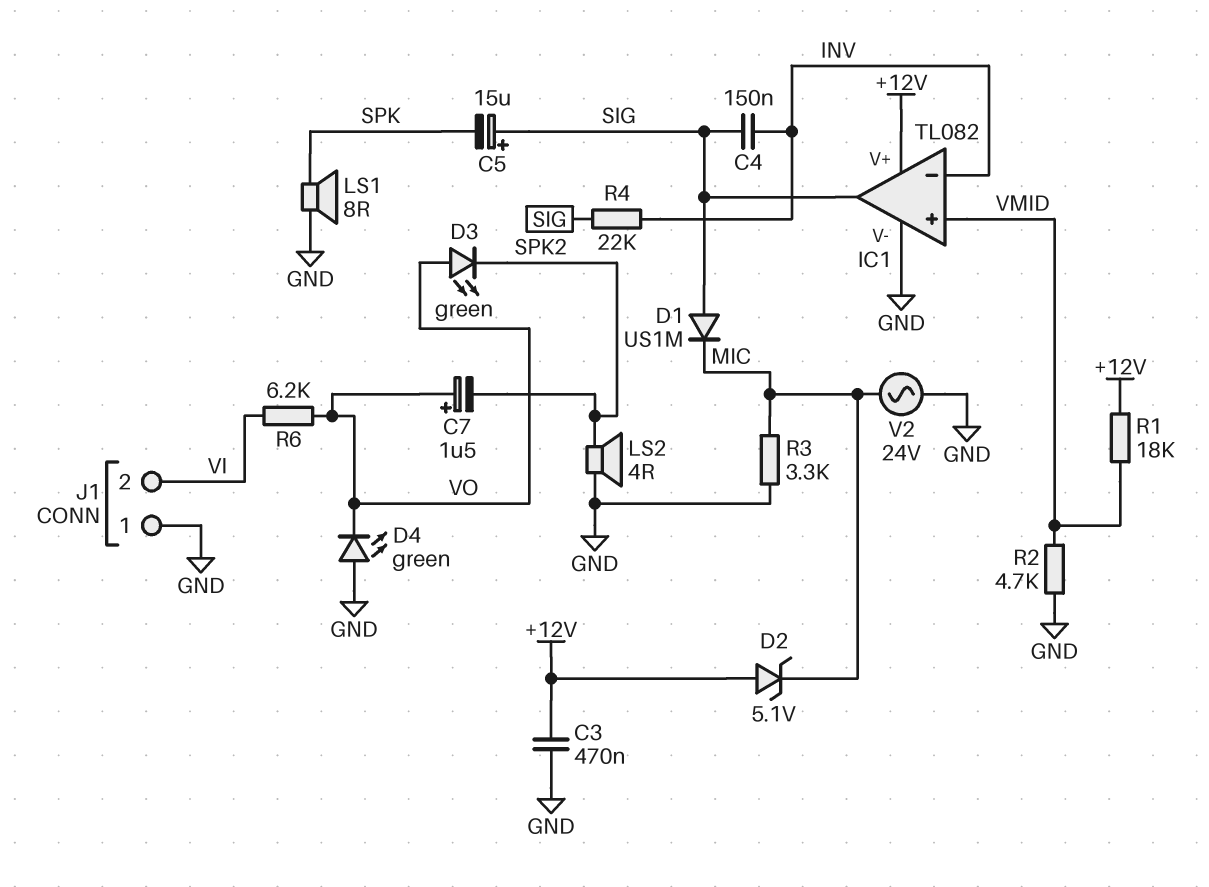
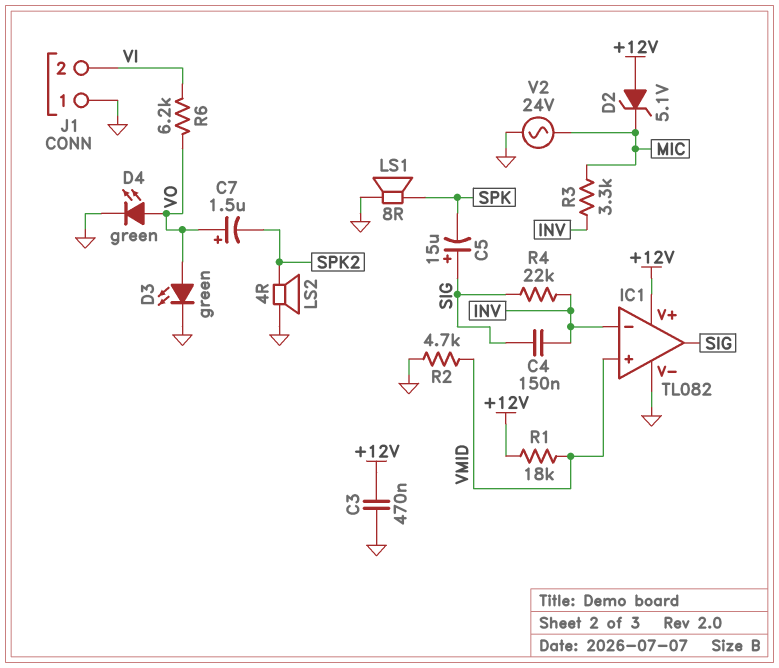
D1: diode US1M (A SIG, K MIC) -> none
D3: LED green (A VO, K SPK2) -> LED green (A VO, K GND)
D4: LED green (A GND, K VO) -> LED green (A VO, K GND)
R3: 3.3k (GND, MIC) -> 3.3k (INV, MIC)

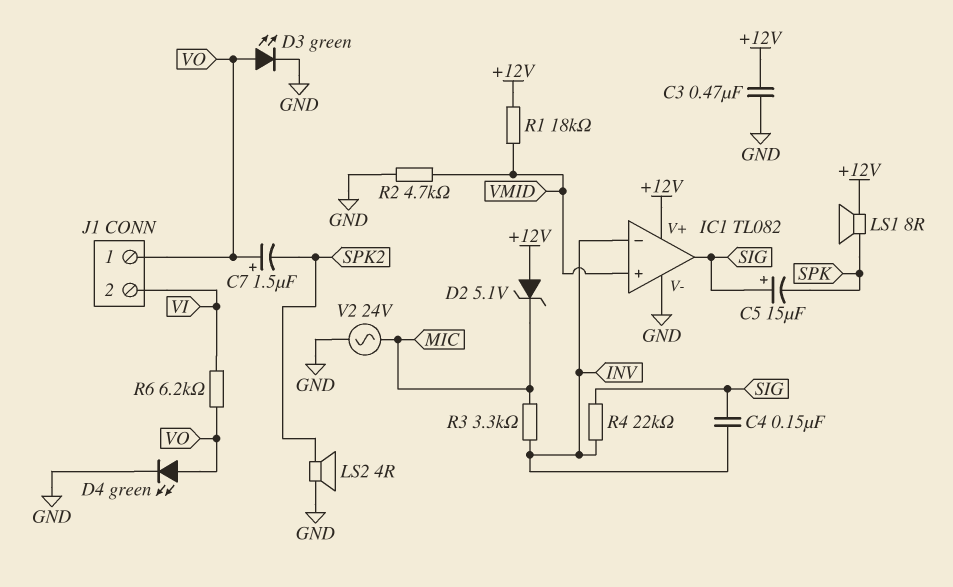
J1 pin 1: GND -> VO
LS1: speaker 8R (GND, SPK) -> speaker 8R (+12V, SPK)

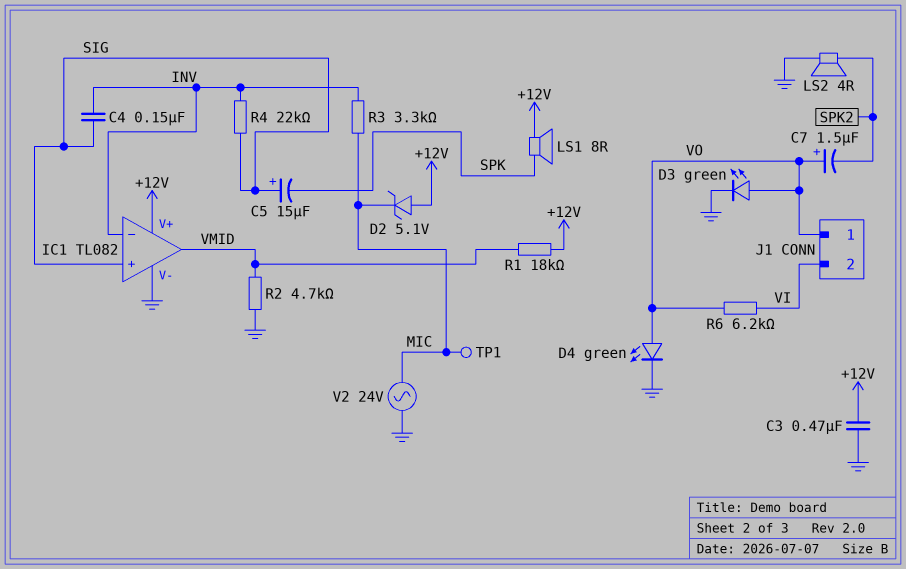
IC1 pin in+: VMID -> SIG
IC1 pin out: SIG -> VMID
TP1: none -> test point (MIC)

